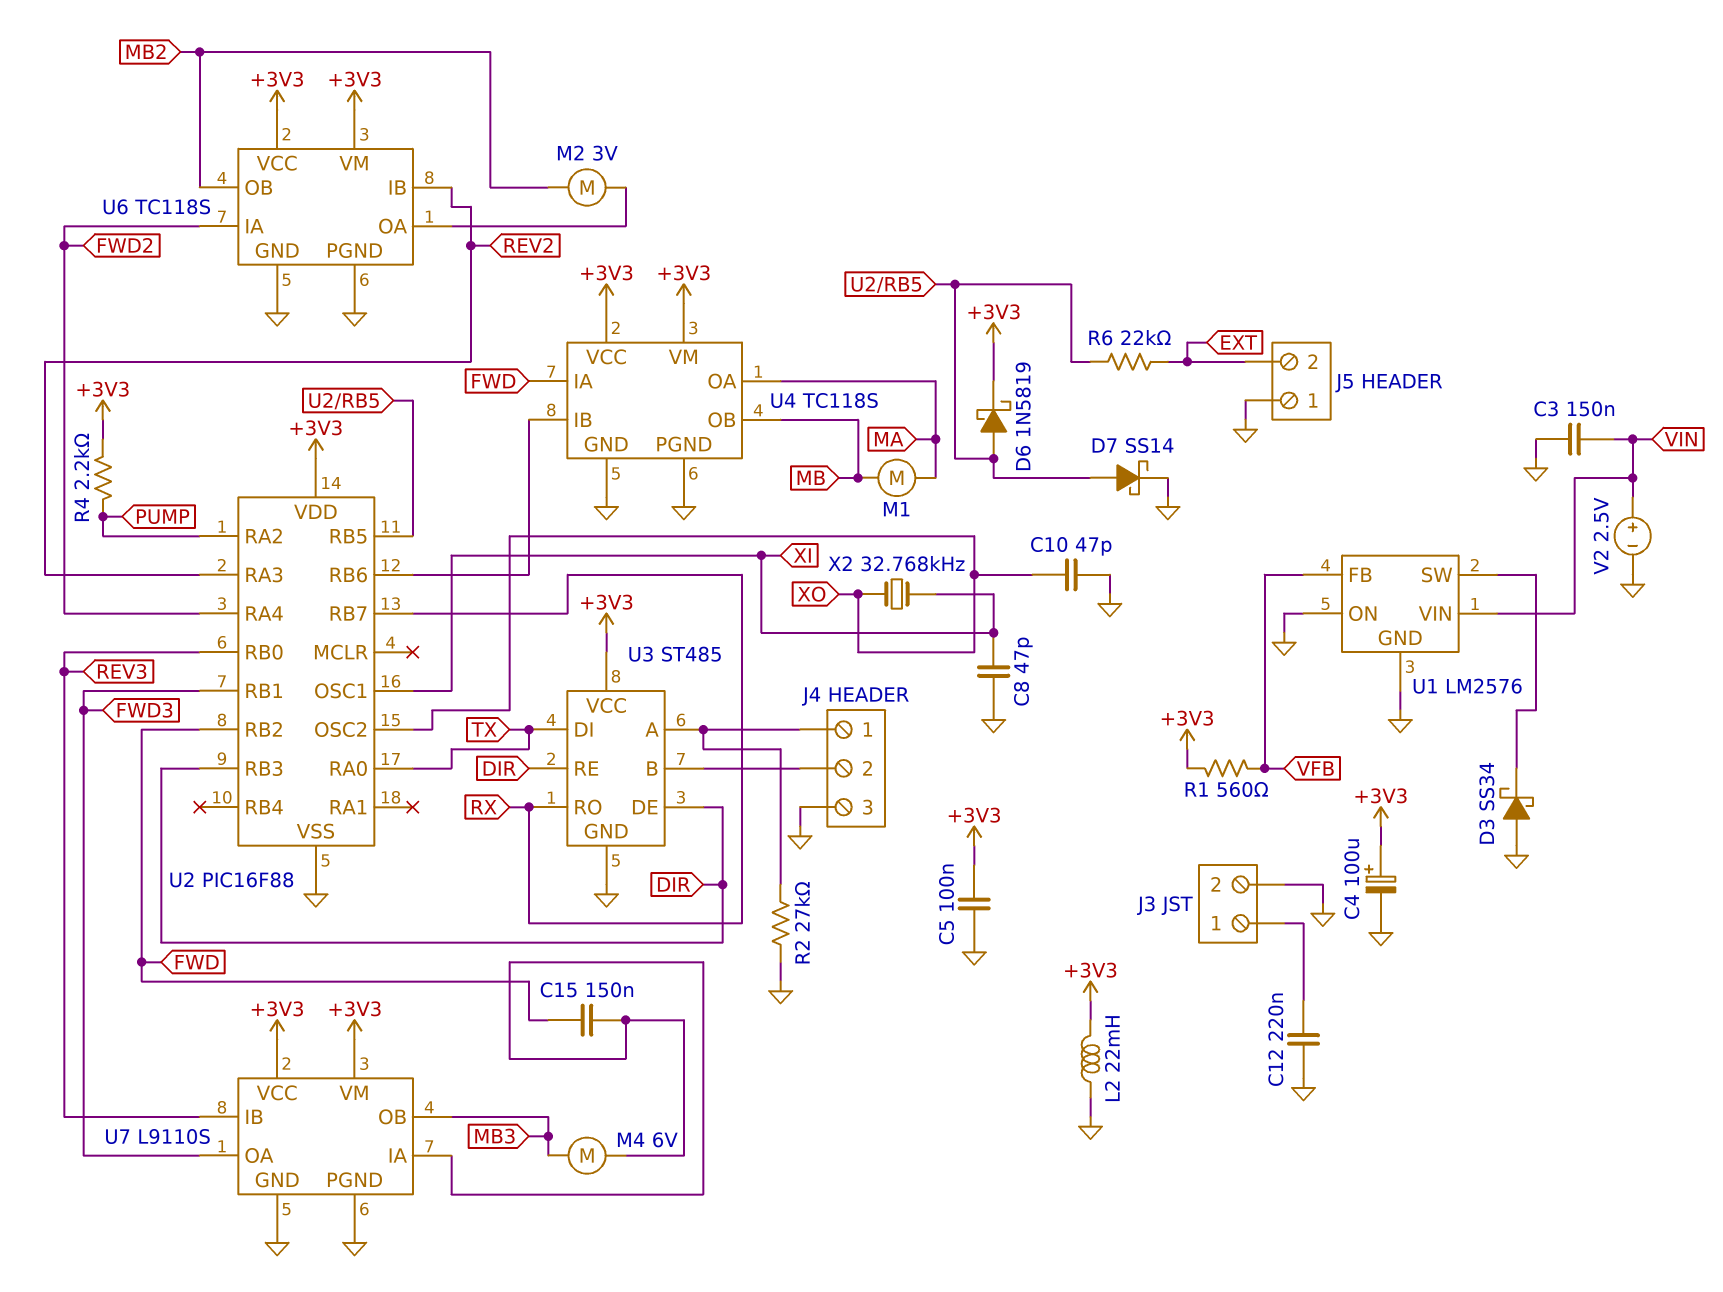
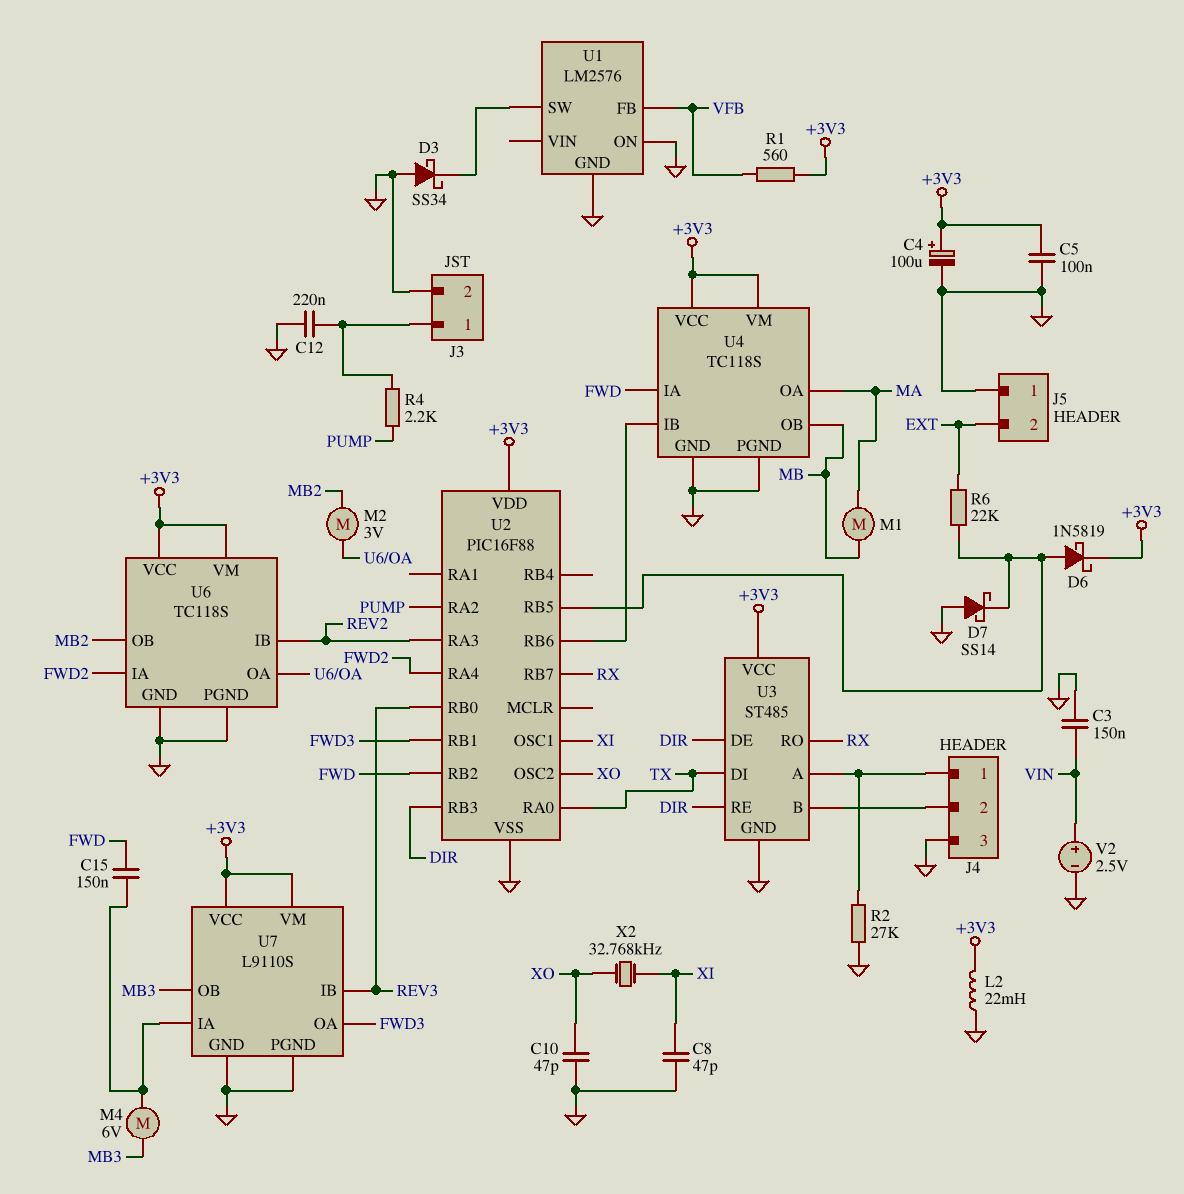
D7: schottky SS14 (A U2/RB5, K GND) -> schottky SS14 (A GND, K U2/RB5)
R4: 2.2k (+3V3, PUMP) -> 2.2k (J3/1, PUMP)
U1 pin VIN: VIN -> none

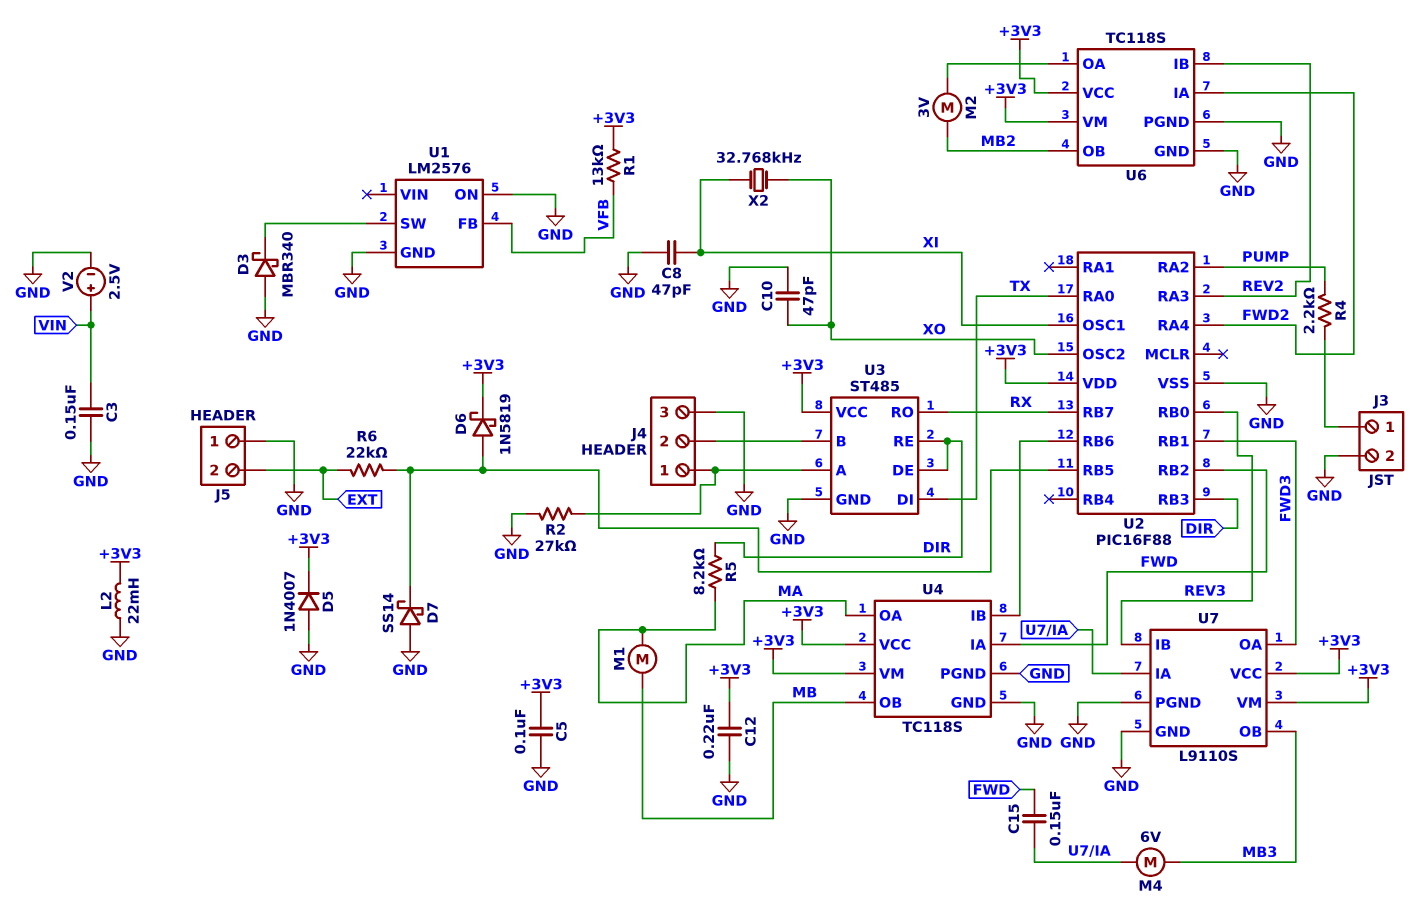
C4: 100uF (plus +3V3, minus GND) -> none
C12: 220nF (GND, J3/1) -> 220nF (+3V3, GND)
D3: schottky SS34 (A GND, K U1/SW) -> schottky MBR340 (A GND, K U1/SW)
D5: none -> diode 1N4007 (A GND, K +3V3)
R1: 560 (+3V3, VFB) -> 13k (+3V3, VFB)
R5: none -> 8.2k (DIR, MA)

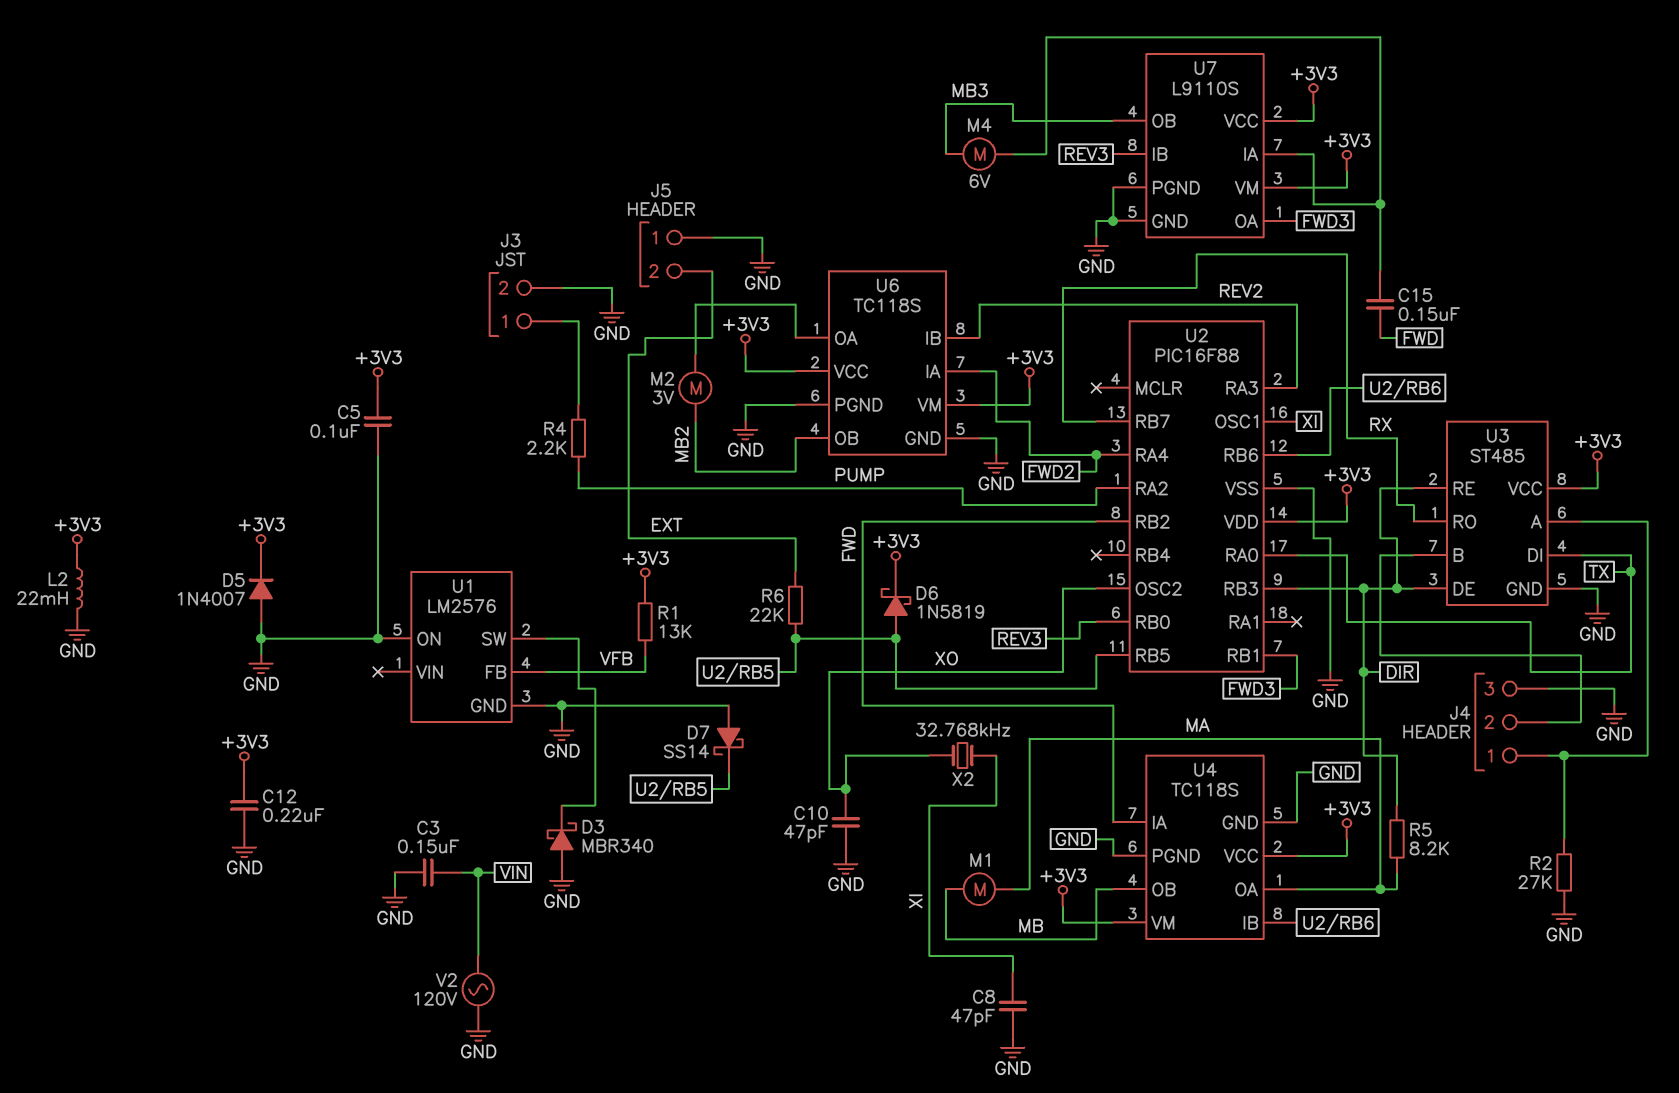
V2: 2.5V (plus VIN, minus GND) -> AC 120V (GND, VIN)

